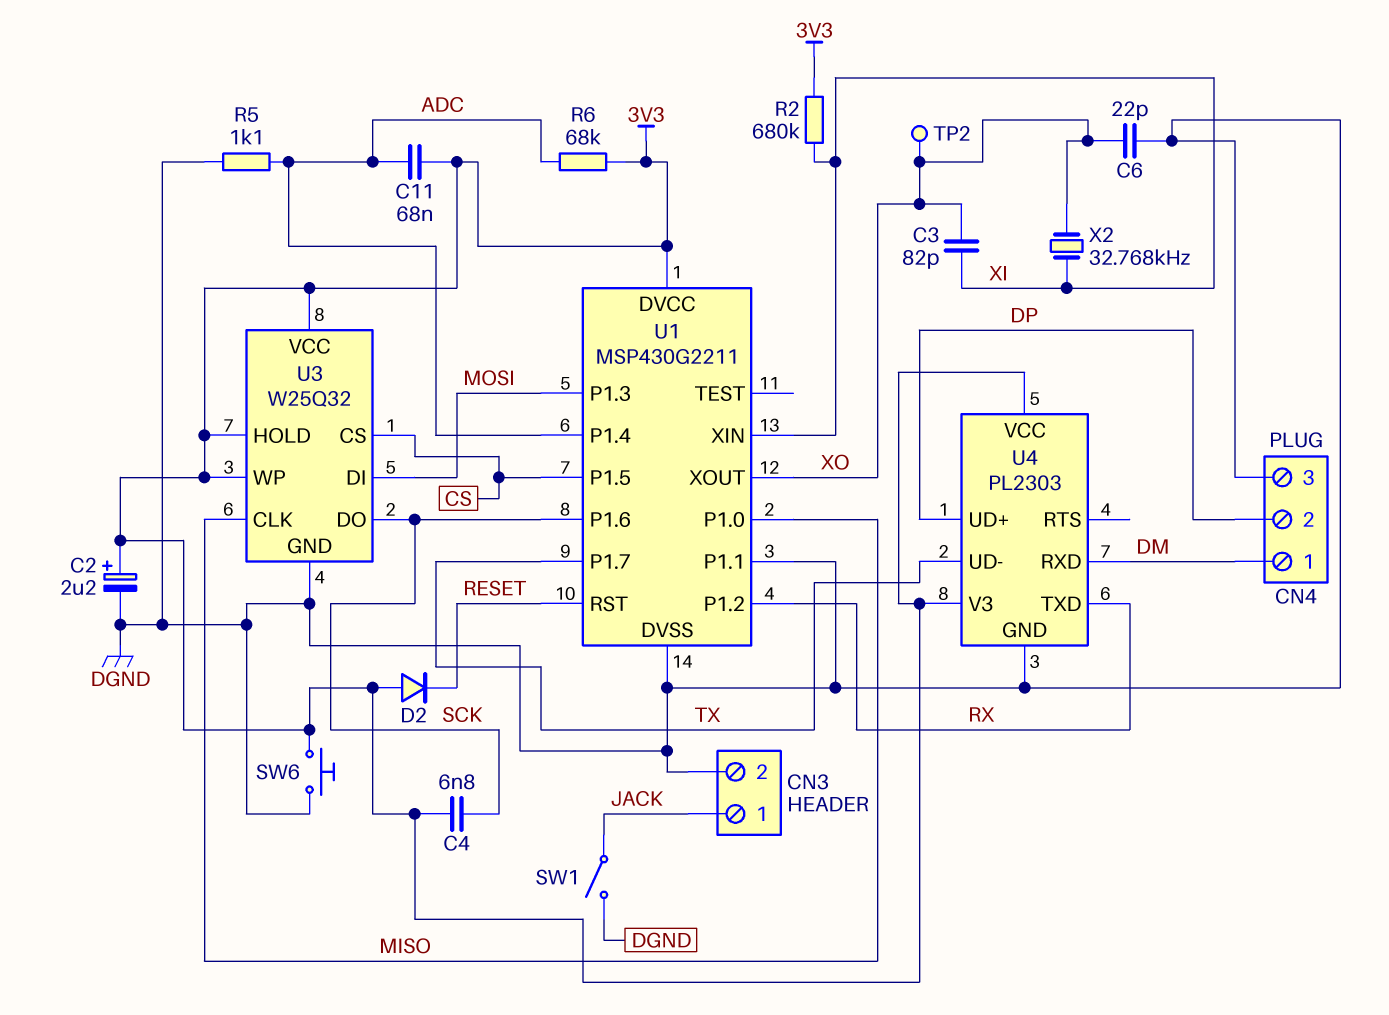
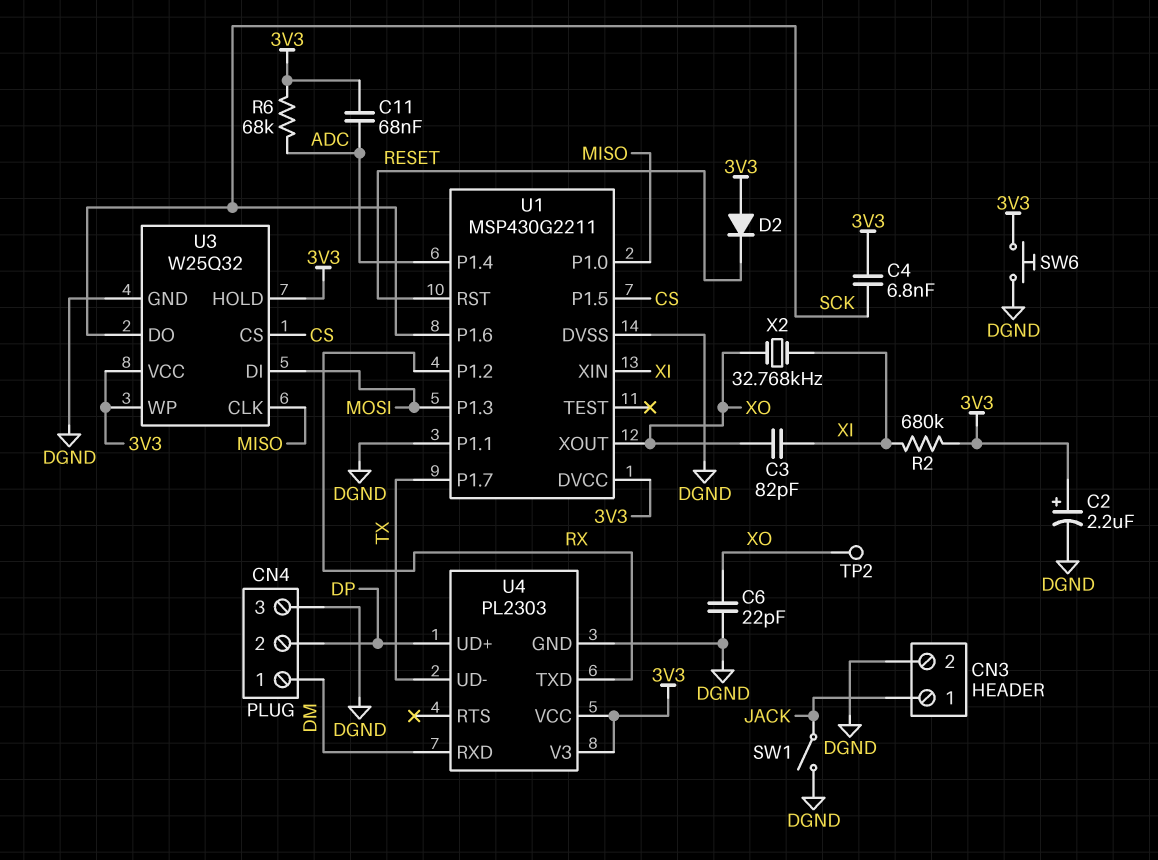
R5: 1.1k (ADC, DGND) -> none

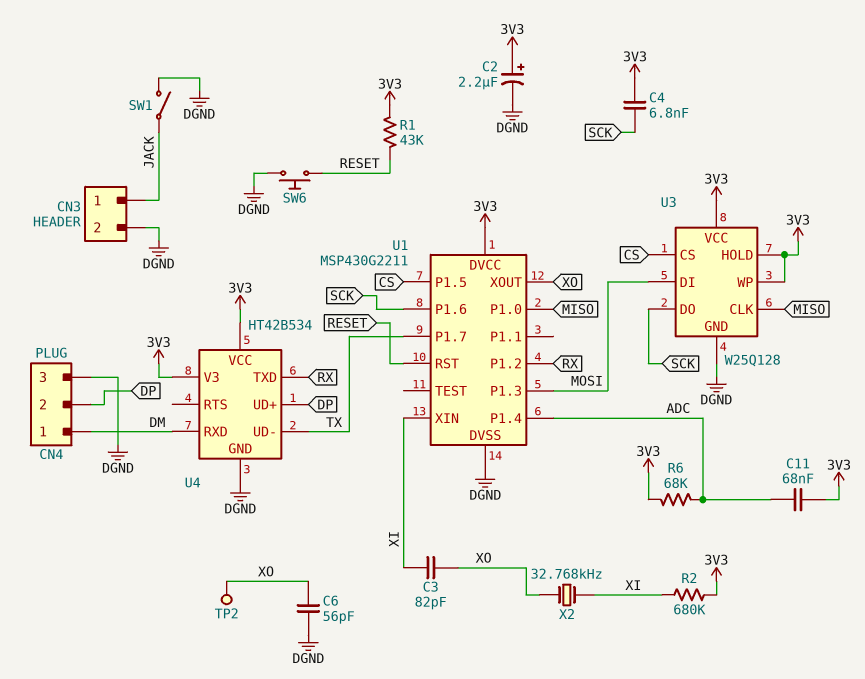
C6: 22pF (DGND, XO) -> 56pF (DGND, XO)
D2: diode (A 3V3, K RESET) -> none
R1: none -> 43k (3V3, RESET)
SW6: button (3V3, DGND) -> button (DGND, RESET)
U1 pin P1.1: DGND -> none
U3: W25Q32 -> W25Q128
U4: PL2303 -> HT42B534

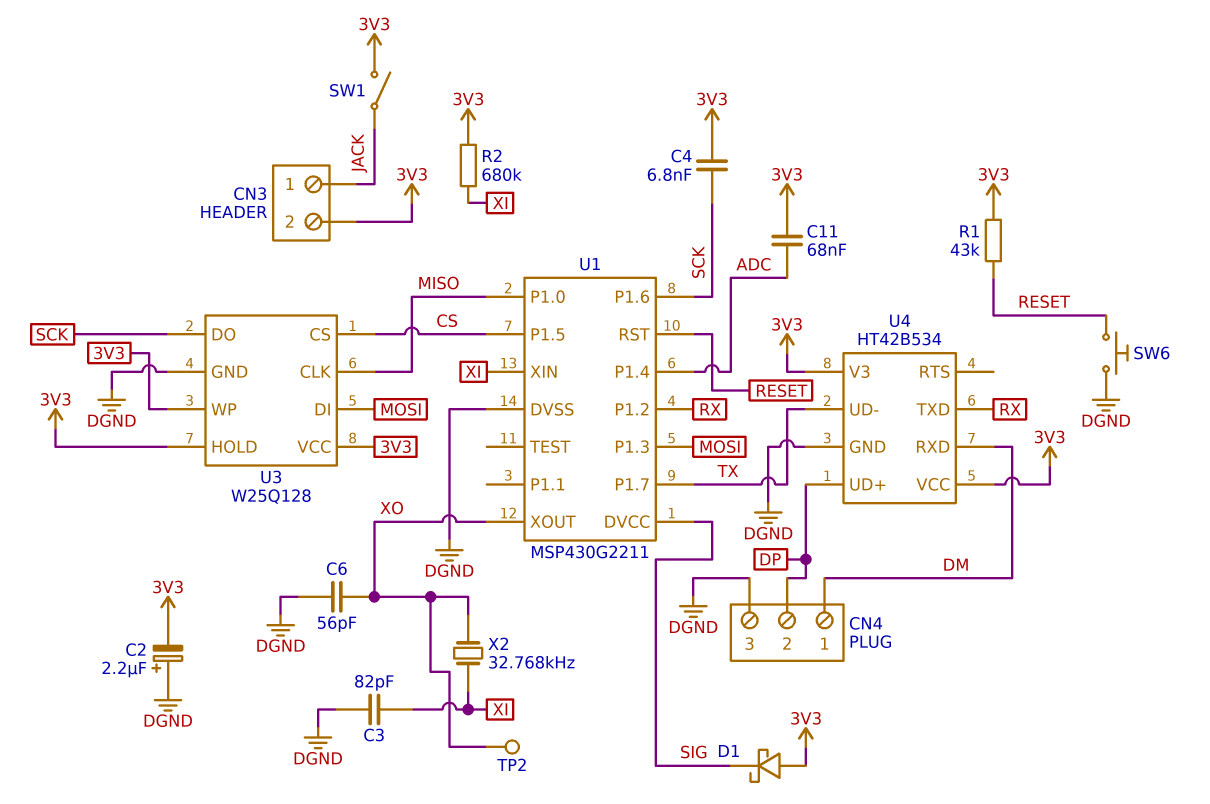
C2: 2.2uF (plus 3V3, minus DGND) -> 2.2uF (plus DGND, minus 3V3)
C3: 82pF (XI, XO) -> 82pF (DGND, XI)
CN3 pin 2: DGND -> 3V3
D1: none -> schottky (A 3V3, K SIG)
R6: 68k (3V3, ADC) -> none
SW1: switch (DGND, JACK) -> switch (3V3, JACK)
U1 pin DVCC: 3V3 -> SIG

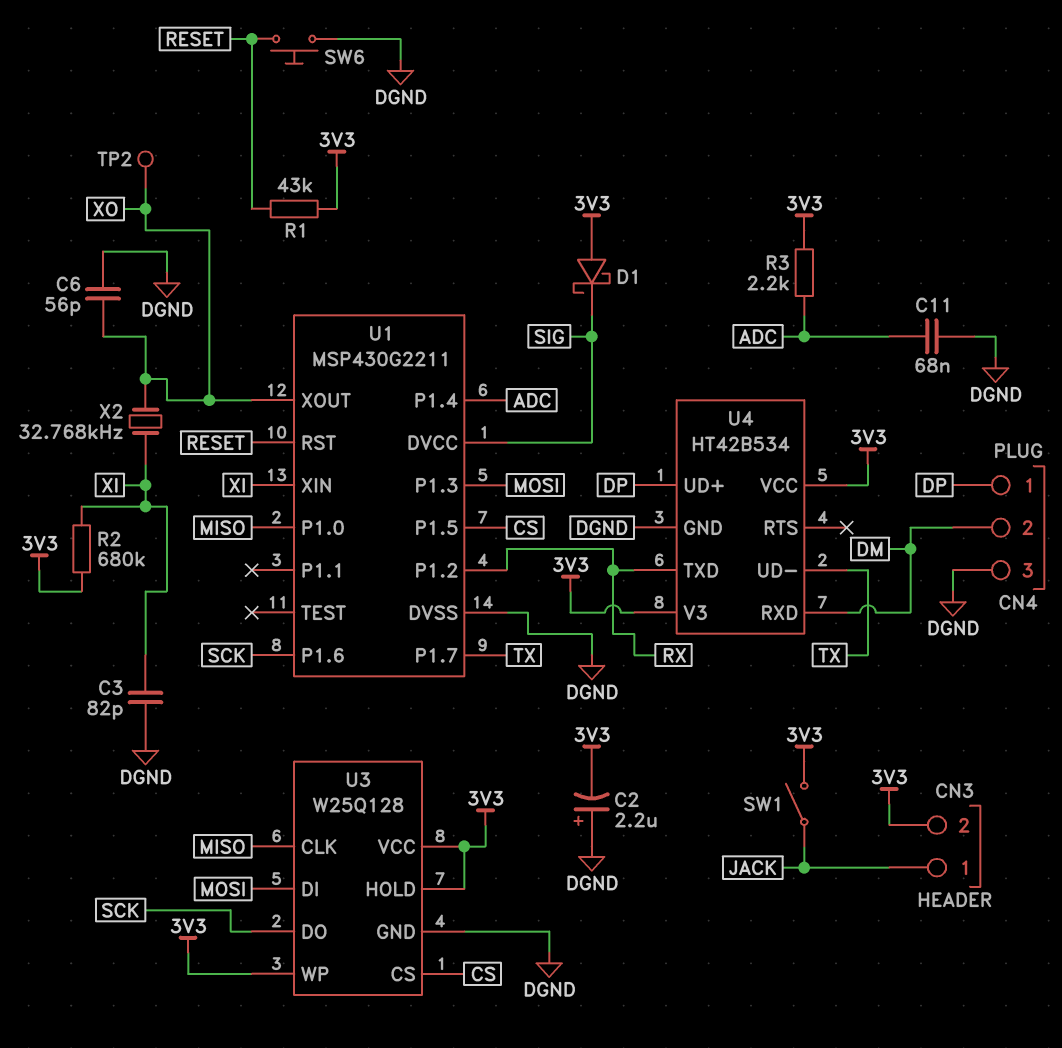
C4: 6.8nF (3V3, SCK) -> none
C11: 68nF (3V3, ADC) -> 68nF (ADC, DGND)
CN4 pin 1: DM -> DP
CN4 pin 2: DP -> DM
R3: none -> 2.2k (3V3, ADC)

